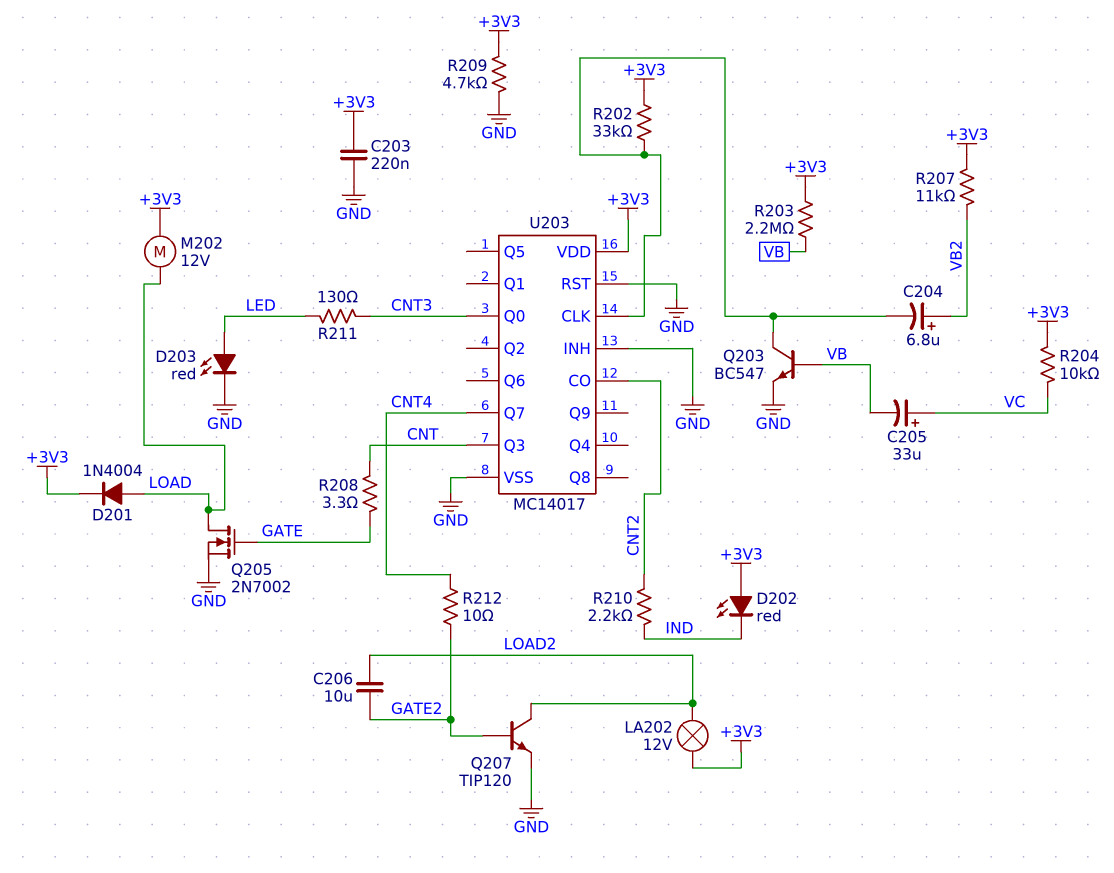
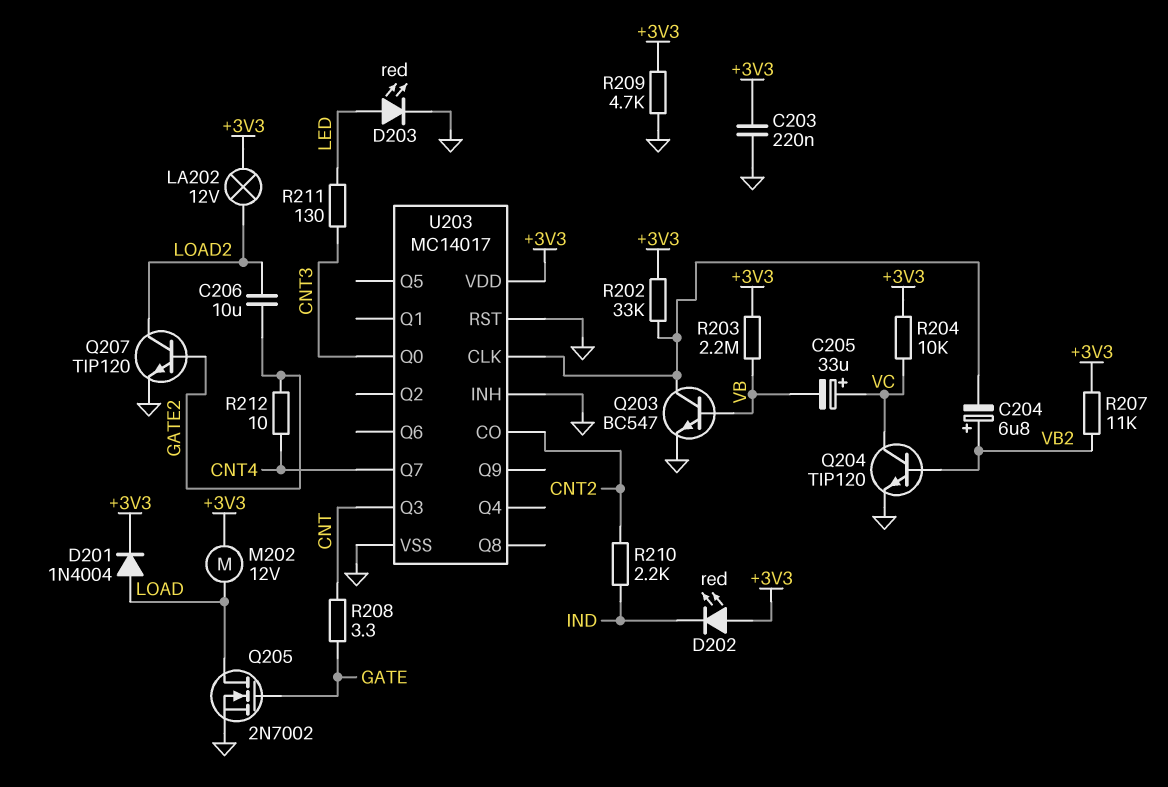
Q204: none -> NPN TIP120 (B VB2, C VC, E GND)

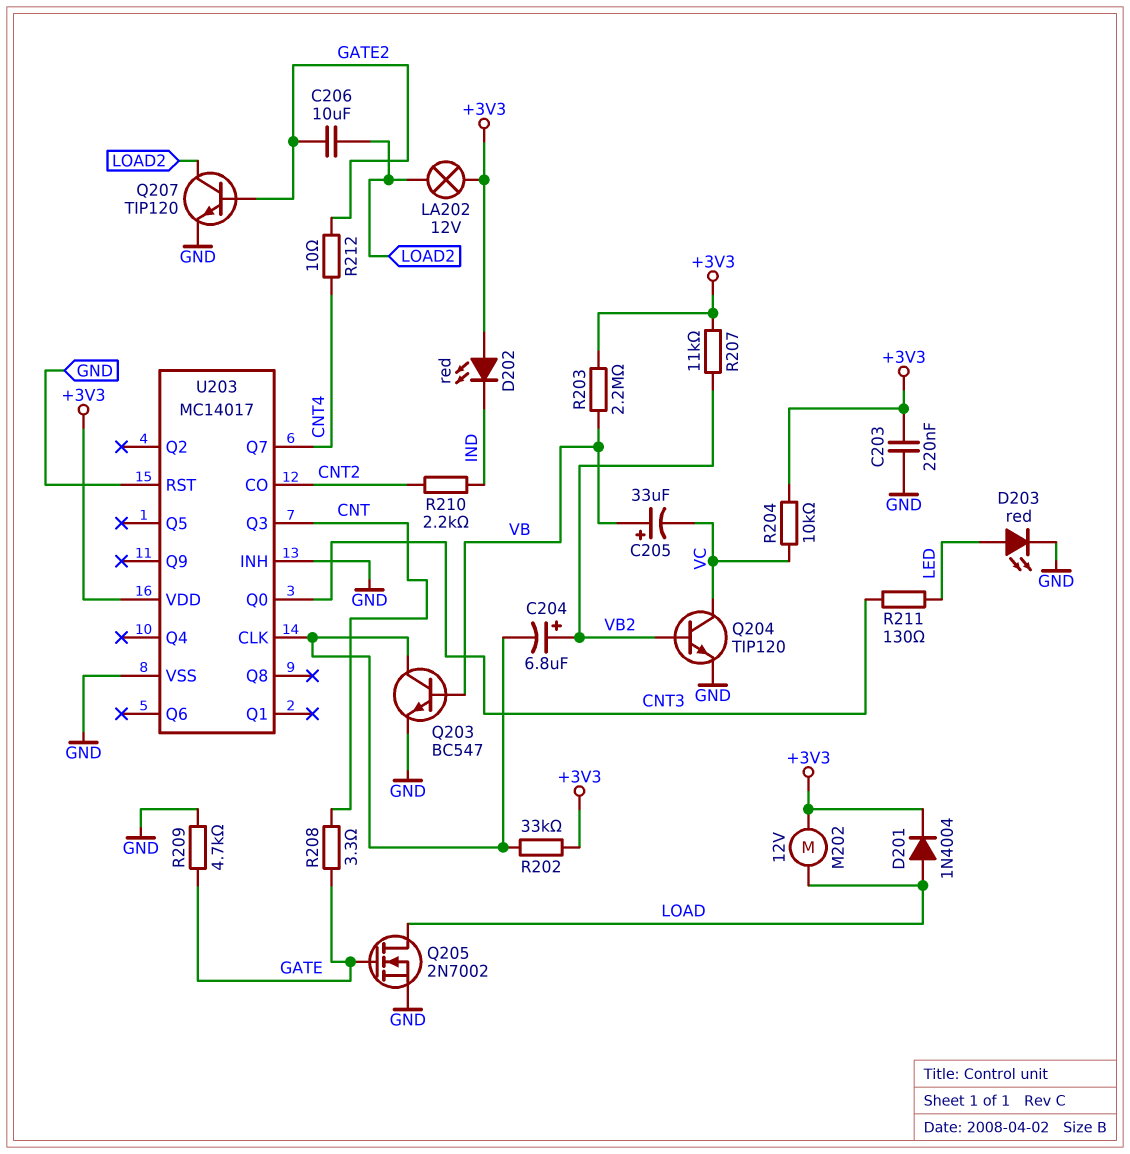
C205: 33uF (plus VC, minus VB) -> 33uF (plus VB, minus VC)
R209: 4.7k (+3V3, GND) -> 4.7k (GATE, GND)

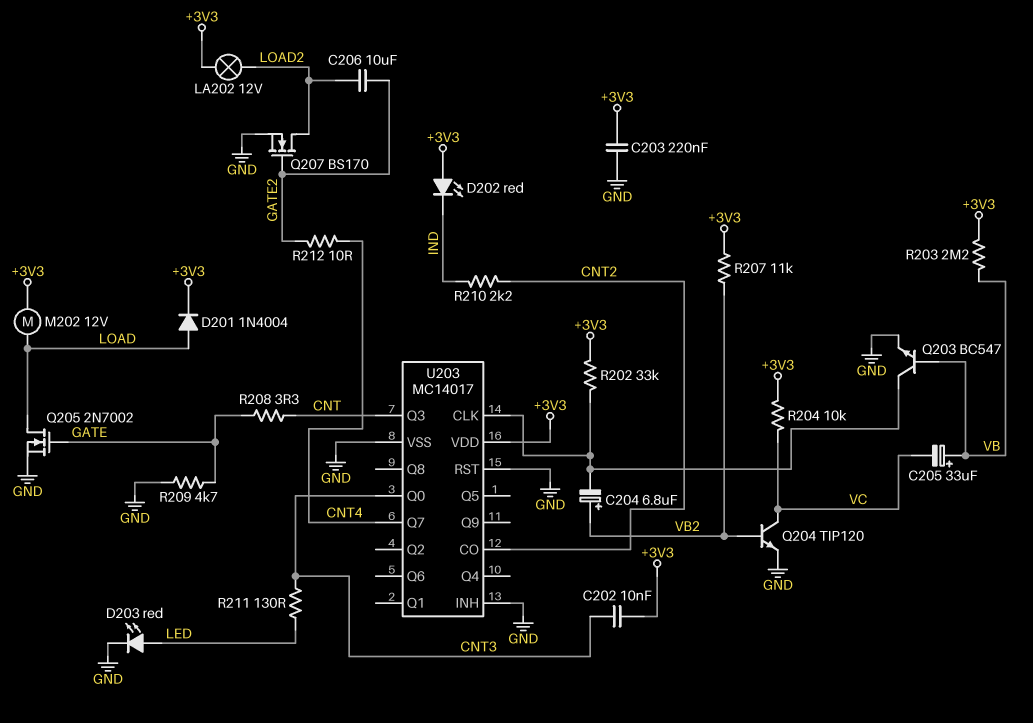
C202: none -> 10nF (+3V3, CNT3)
Q207: NPN TIP120 (B GATE2, C LOAD2, E GND) -> NMOS BS170 (G GATE2, D LOAD2, S GND)

